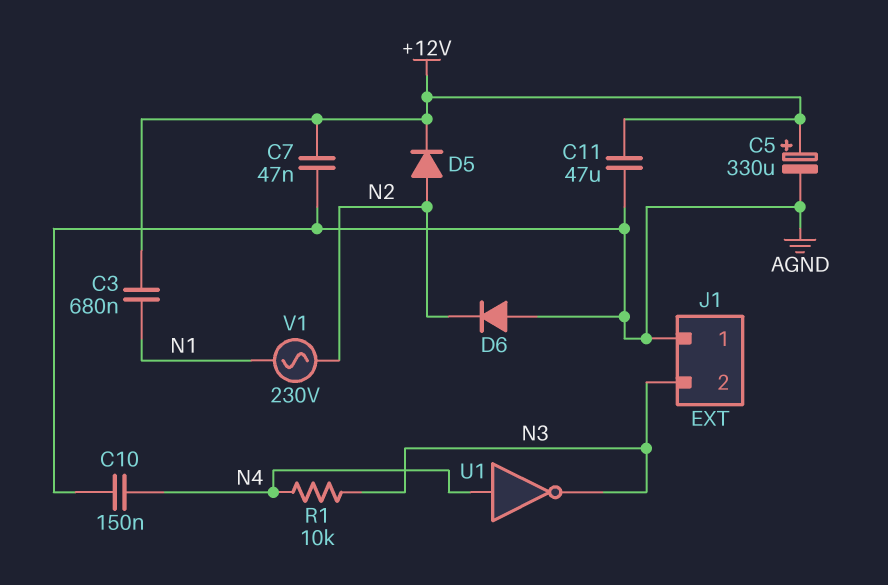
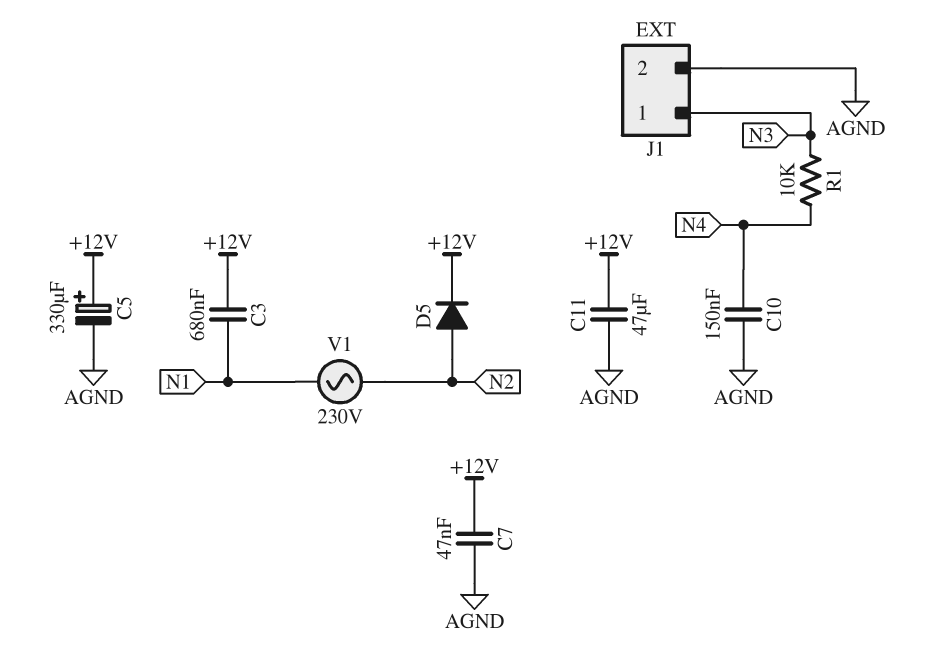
D6: diode (A AGND, K N2) -> none
J1 pin 1: AGND -> N3
J1 pin 2: N3 -> AGND
U1: NOT (in N4, out N3) -> none

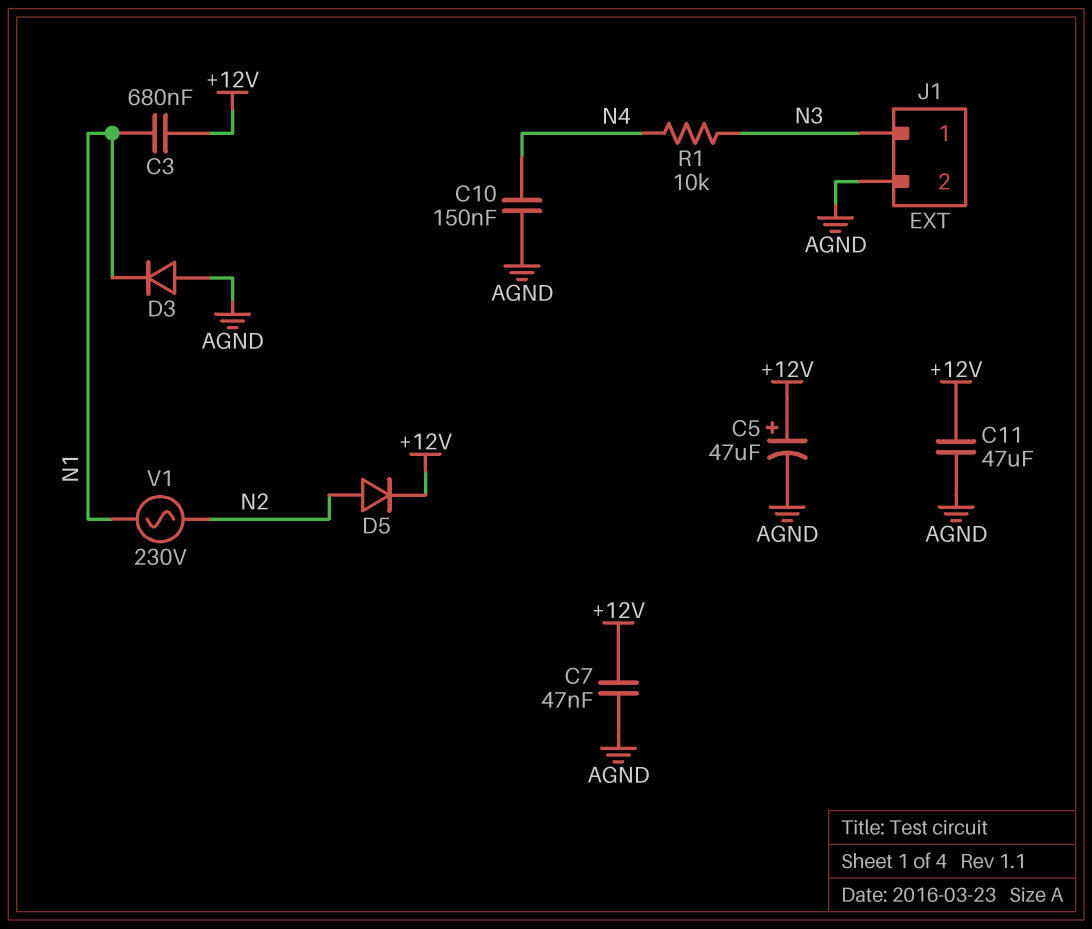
C5: 330uF (plus +12V, minus AGND) -> 47uF (plus +12V, minus AGND)
D3: none -> diode (A AGND, K N1)

